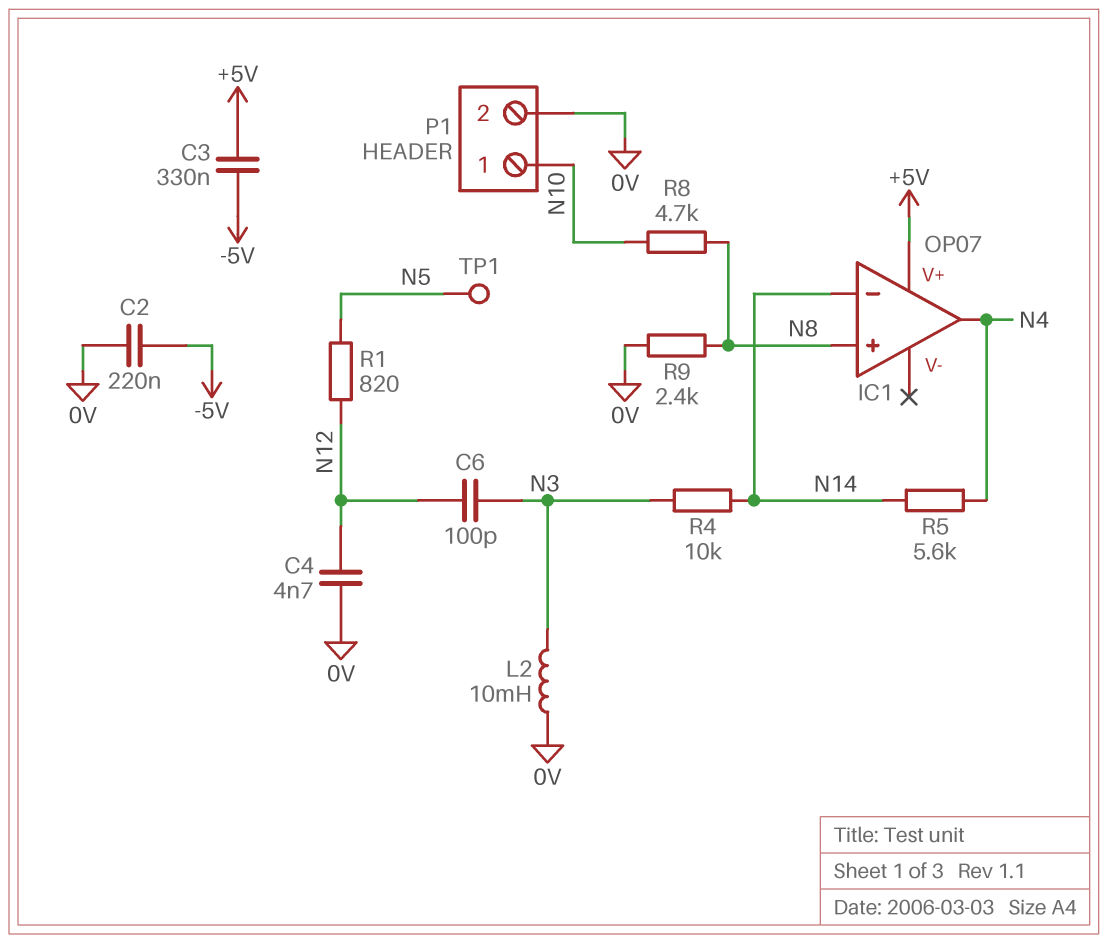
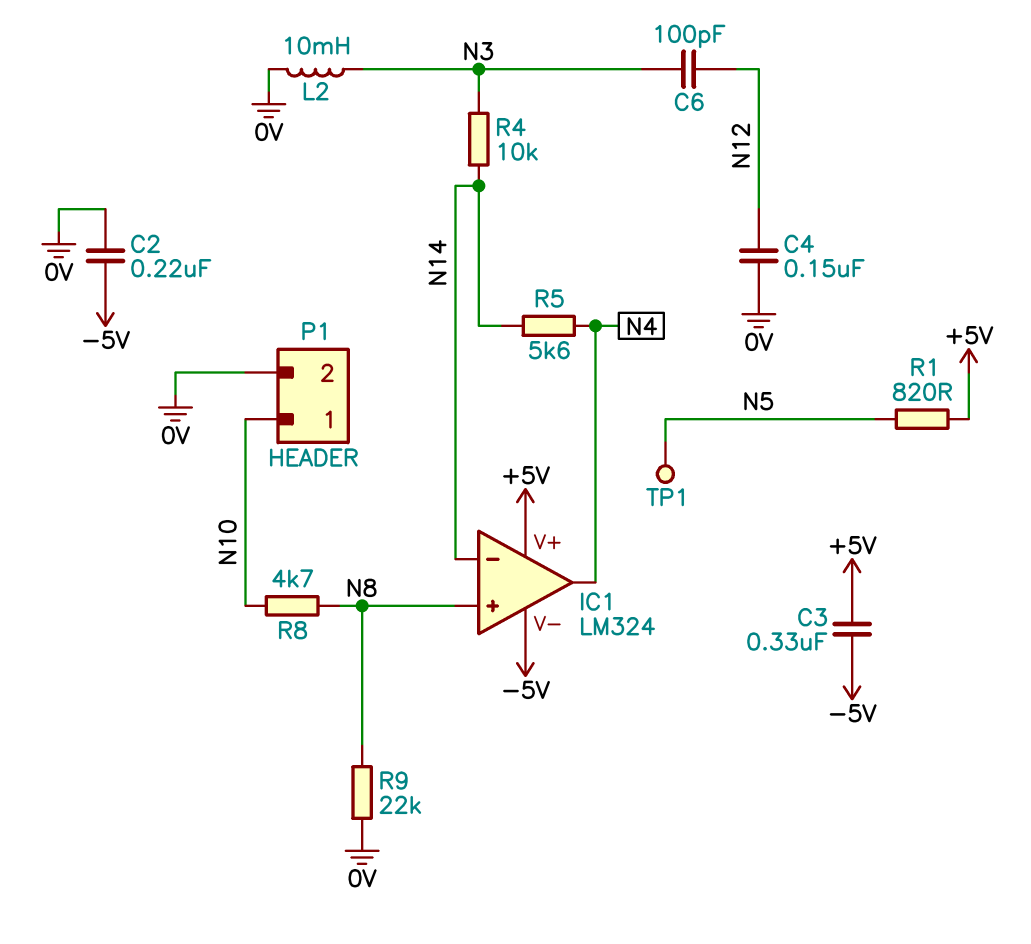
C4: 4.7nF (0V, N12) -> 150nF (0V, N12)
IC1: OP07 -> LM324
IC1 pin V-: none -> -5V
R1: 820 (N5, N12) -> 820 (+5V, N5)
R9: 2.4k (0V, N8) -> 22k (0V, N8)

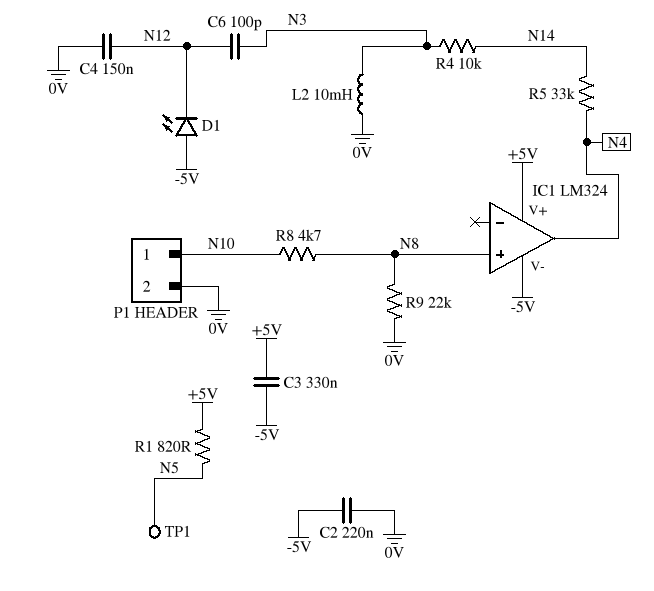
D1: none -> LED (A -5V, K N12)
IC1 pin in-: N14 -> none
R5: 5.6k (N4, N14) -> 33k (N4, N14)

